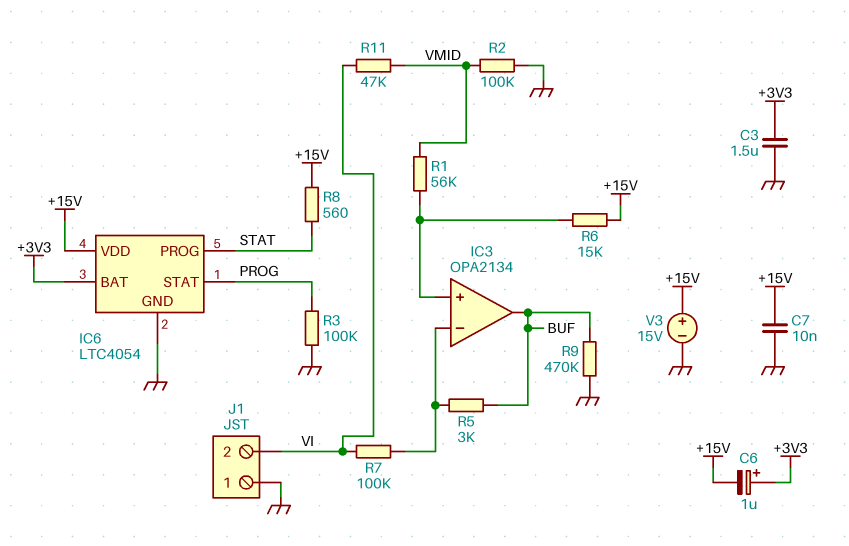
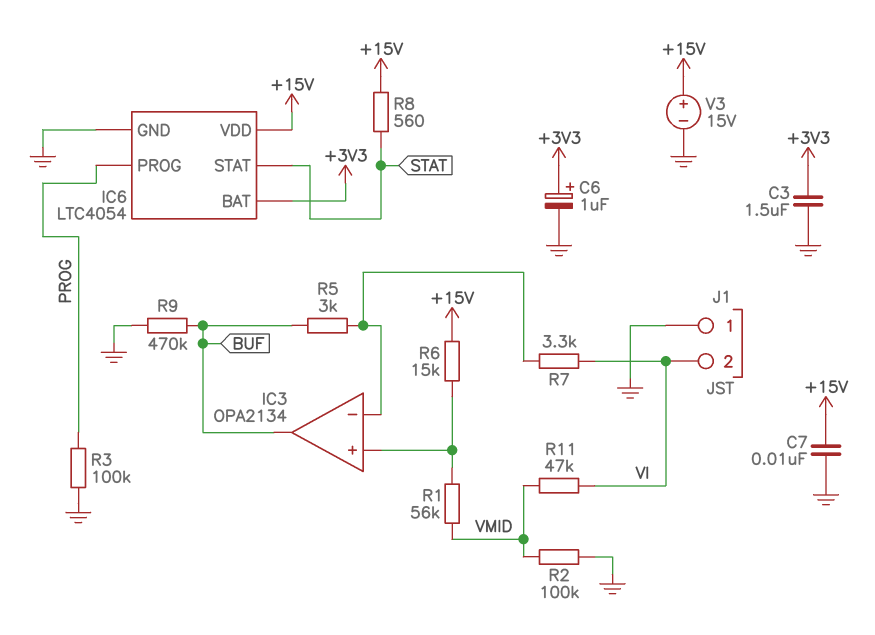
C6: 1uF (plus +3V3, minus +15V) -> 1uF (plus +3V3, minus GND)
IC6 pin PROG: STAT -> PROG
IC6 pin STAT: PROG -> STAT
R7: 100k (IC3/in-, VI) -> 3.3k (IC3/in-, VI)

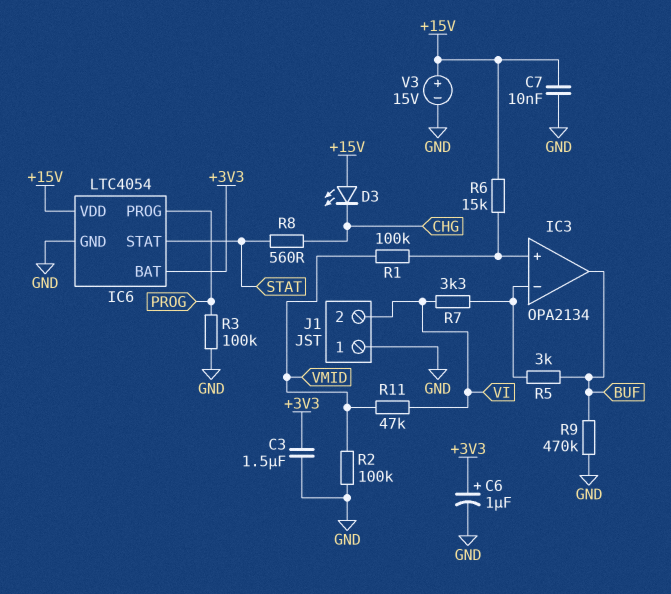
D3: none -> LED (A +15V, K CHG)
R1: 56k (IC3/in+, VMID) -> 100k (IC3/in+, VMID)
R8: 560 (+15V, STAT) -> 560 (CHG, STAT)

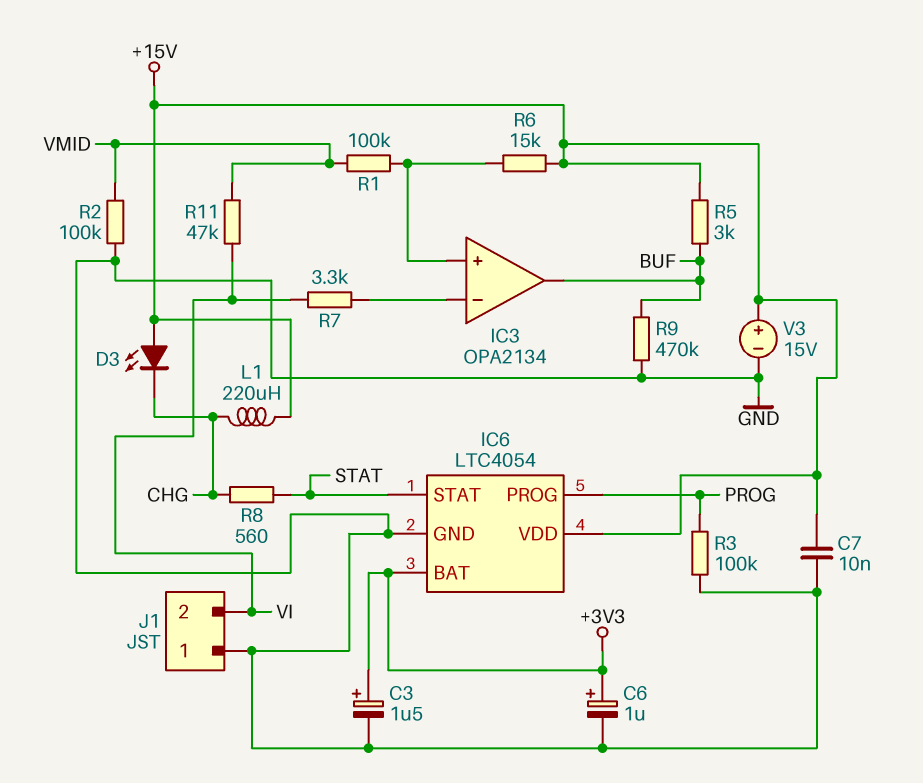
C3: 1.5uF (+3V3, GND) -> 1.5uF (plus +3V3, minus GND)
L1: none -> 220uH (+15V, CHG)
R5: 3k (BUF, IC3/in-) -> 3k (+15V, BUF)

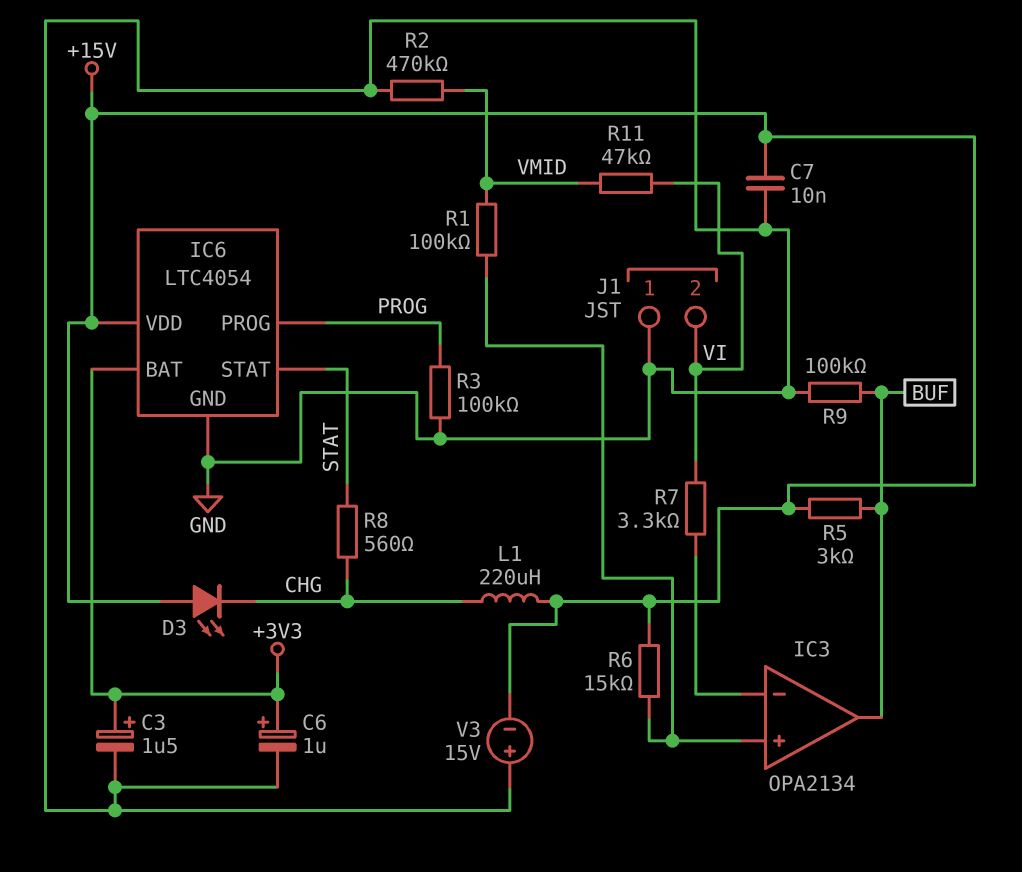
R2: 100k (GND, VMID) -> 470k (GND, VMID)
R9: 470k (BUF, GND) -> 100k (BUF, GND)
V3: 15V (plus +15V, minus GND) -> 15V (plus GND, minus +15V)

